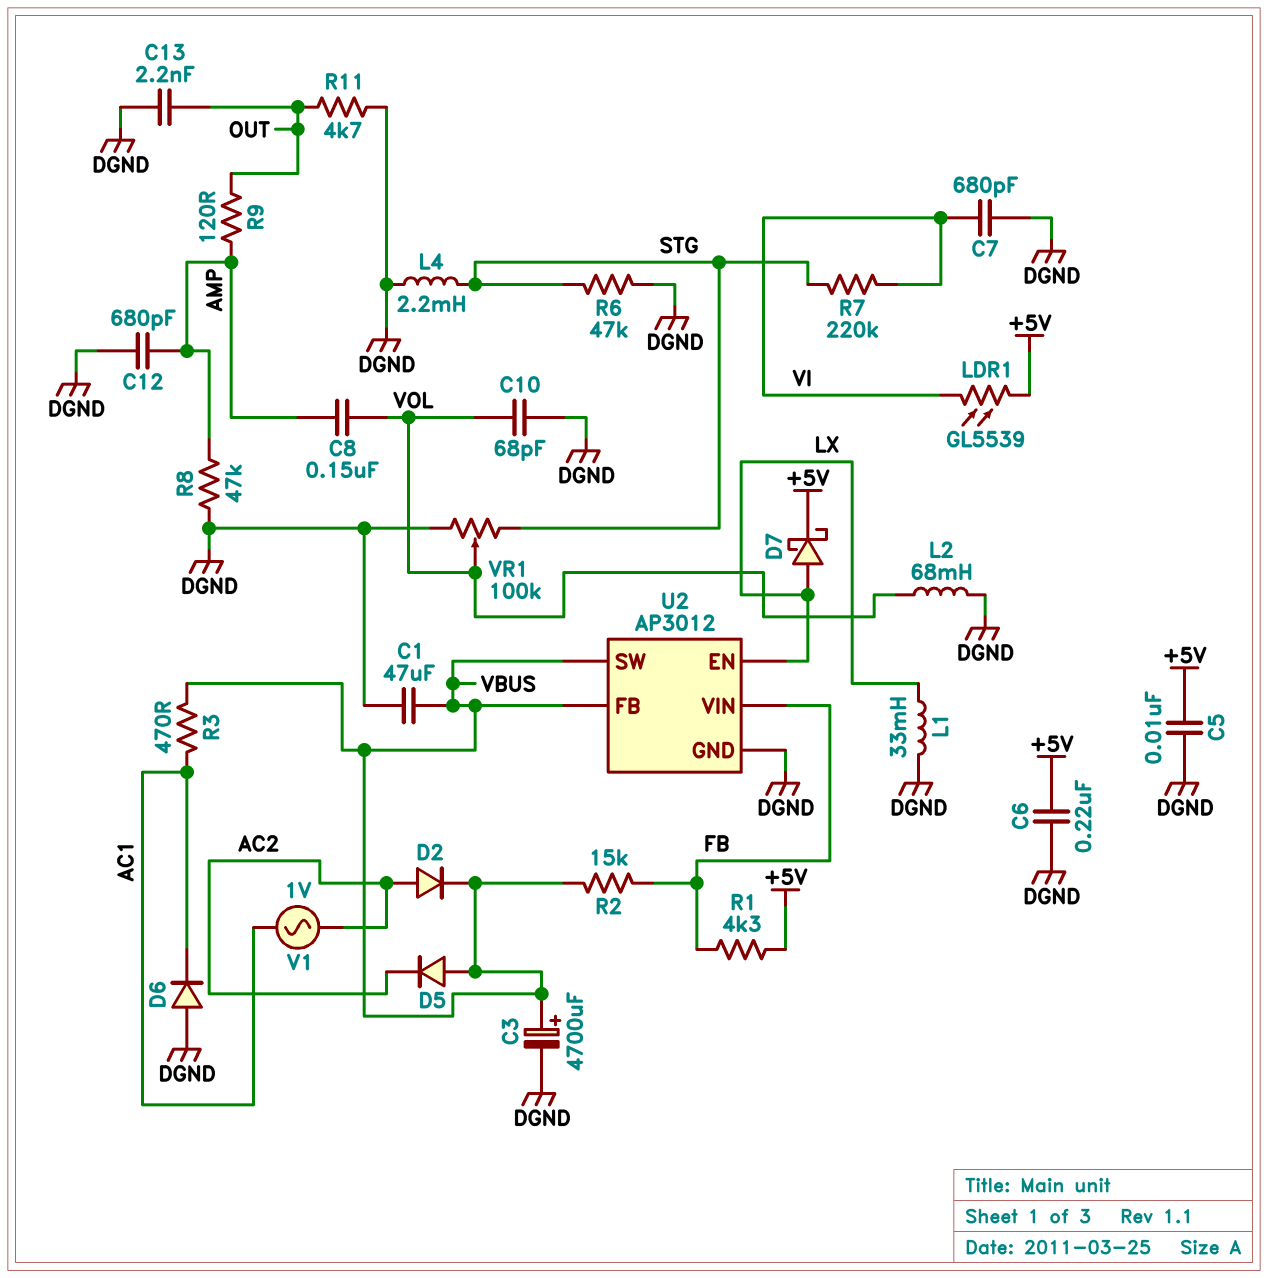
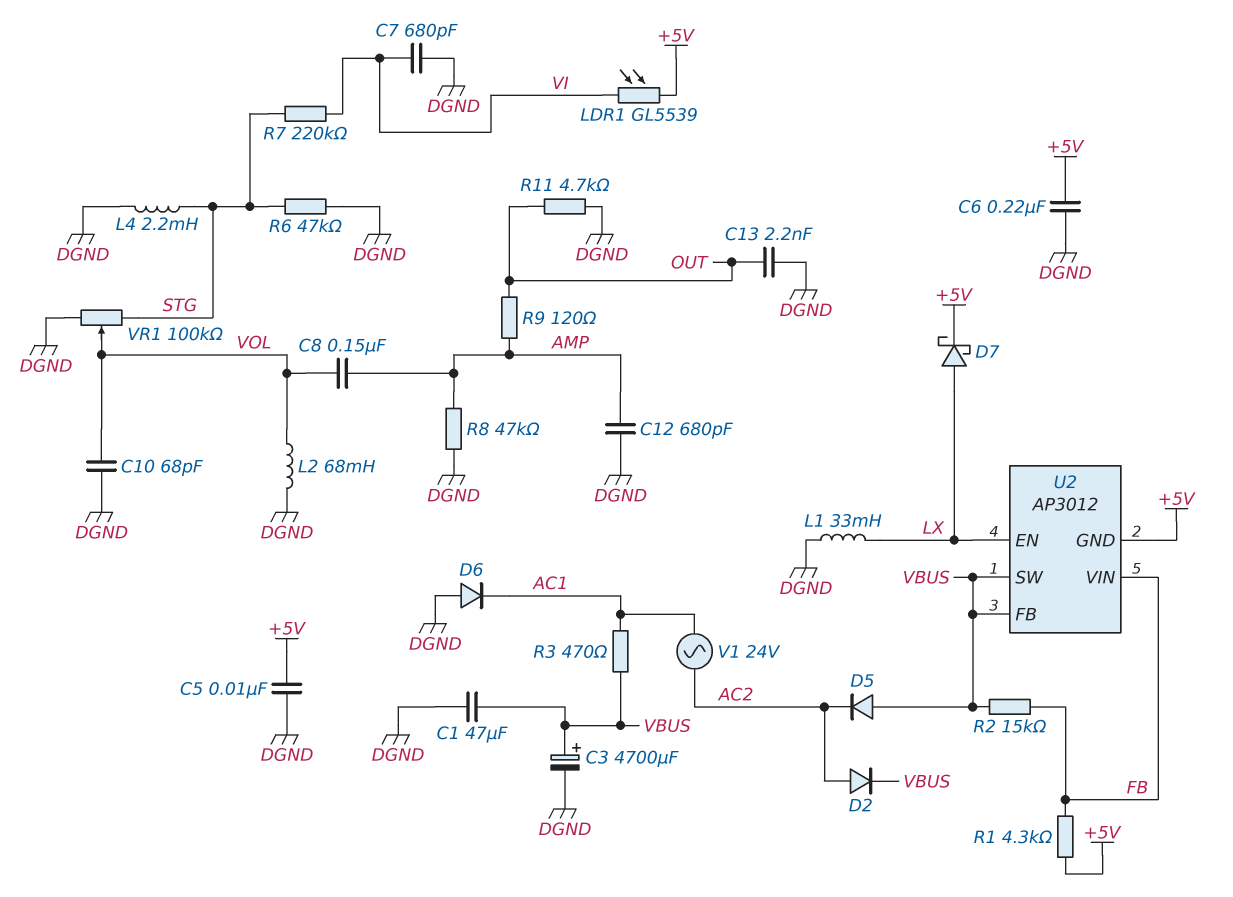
U2 pin GND: DGND -> +5V
V1: AC 1V (AC1, AC2) -> AC 24V (AC1, AC2)

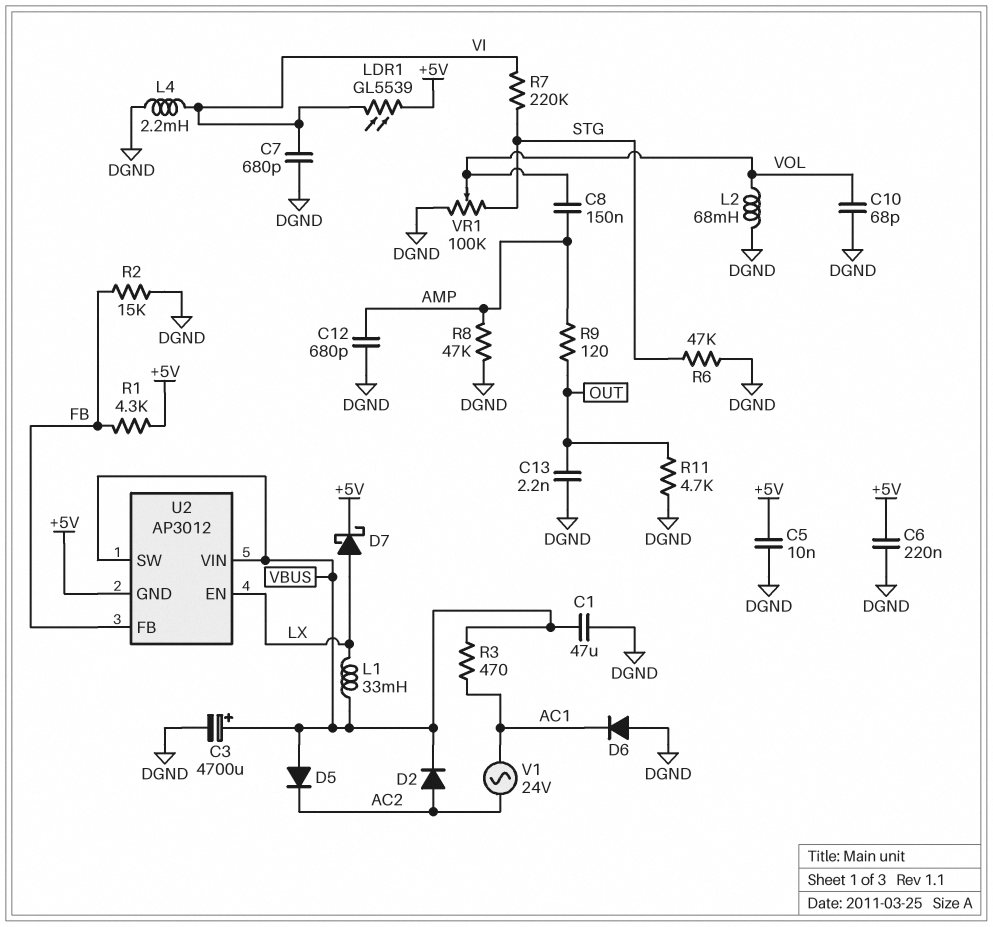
L1: 33mH (DGND, LX) -> 33mH (LX, VBUS)
L4: 2.2mH (DGND, STG) -> 2.2mH (DGND, VI)
R2: 15k (FB, VBUS) -> 15k (DGND, FB)
U2 pin FB: VBUS -> FB
U2 pin VIN: FB -> VBUS

